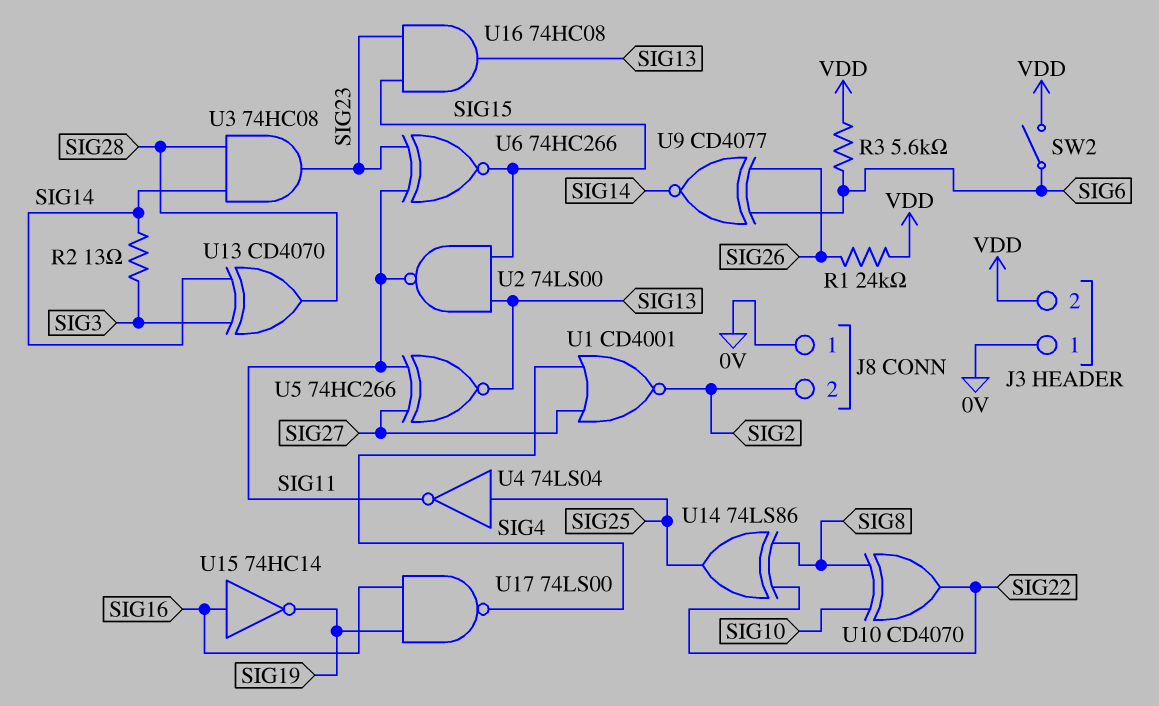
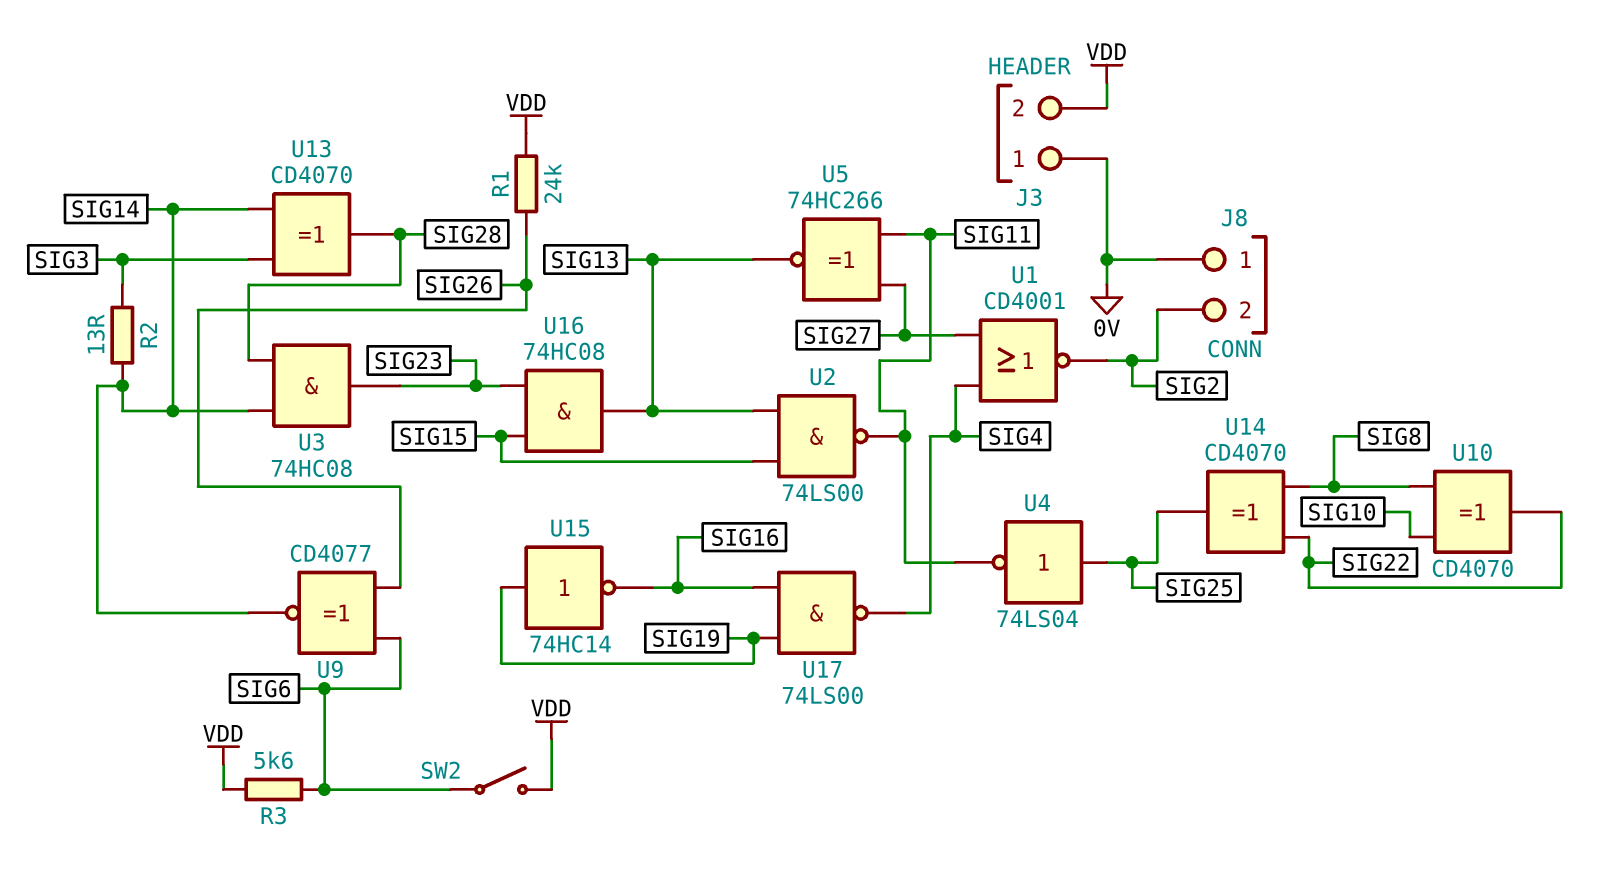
U6: XNOR 74HC266 (in SIG11, in SIG23, out SIG15) -> none
U14: XOR 74LS86 (in SIG8, in SIG22, out SIG25) -> XOR CD4070 (in SIG8, in SIG22, out SIG25)
U15: NOT 74HC14 (in SIG16, out SIG19) -> NOT 74HC14 (in SIG19, out SIG16)

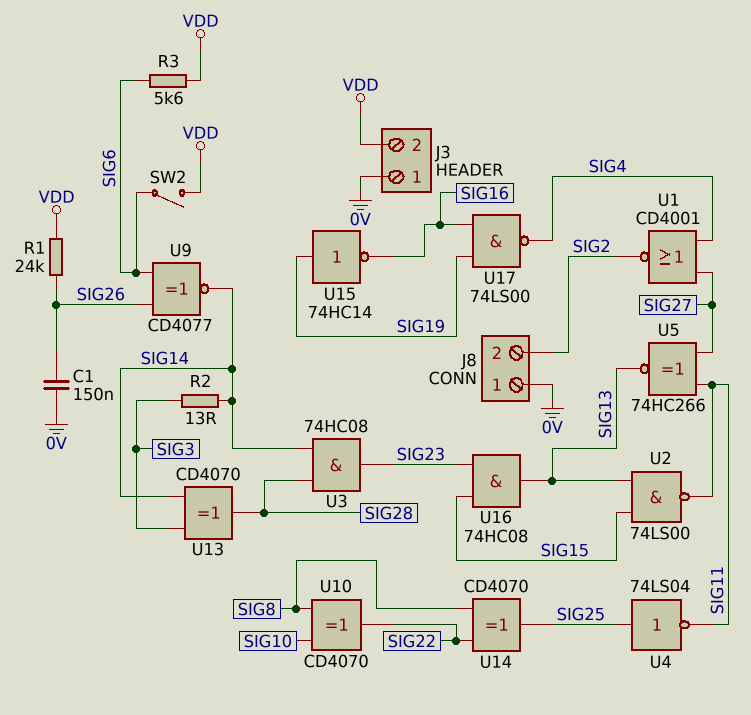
C1: none -> 150nF (0V, SIG26)

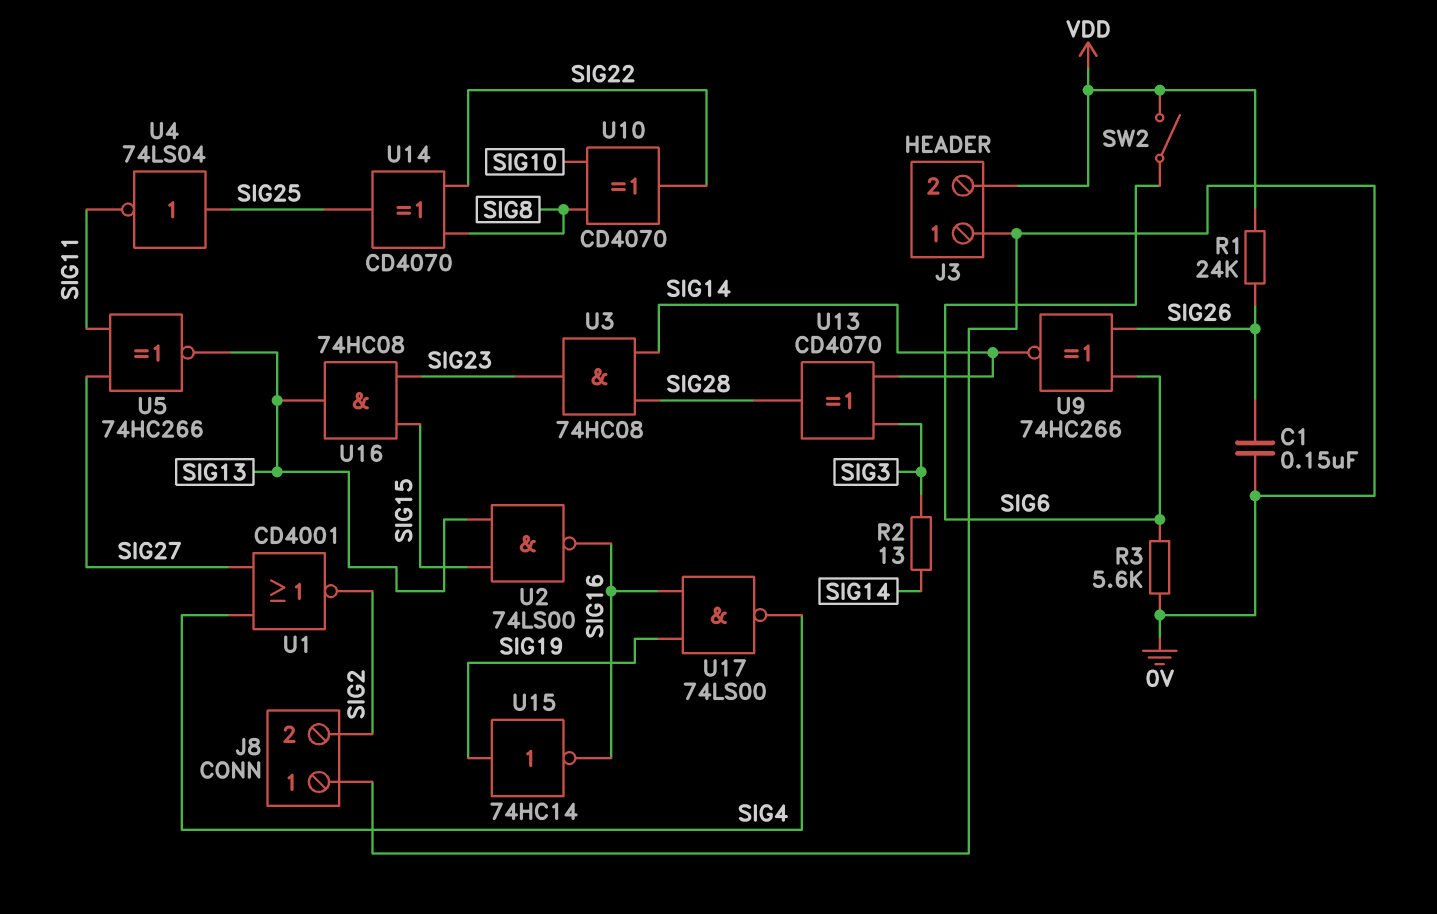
R3: 5.6k (SIG6, VDD) -> 5.6k (0V, SIG6)
U2: NAND 74LS00 (in SIG13, in SIG15, out SIG11) -> NAND 74LS00 (in SIG13, in SIG15, out SIG16)
U9: XNOR CD4077 (in SIG6, in SIG26, out SIG14) -> XNOR 74HC266 (in SIG6, in SIG26, out SIG14)

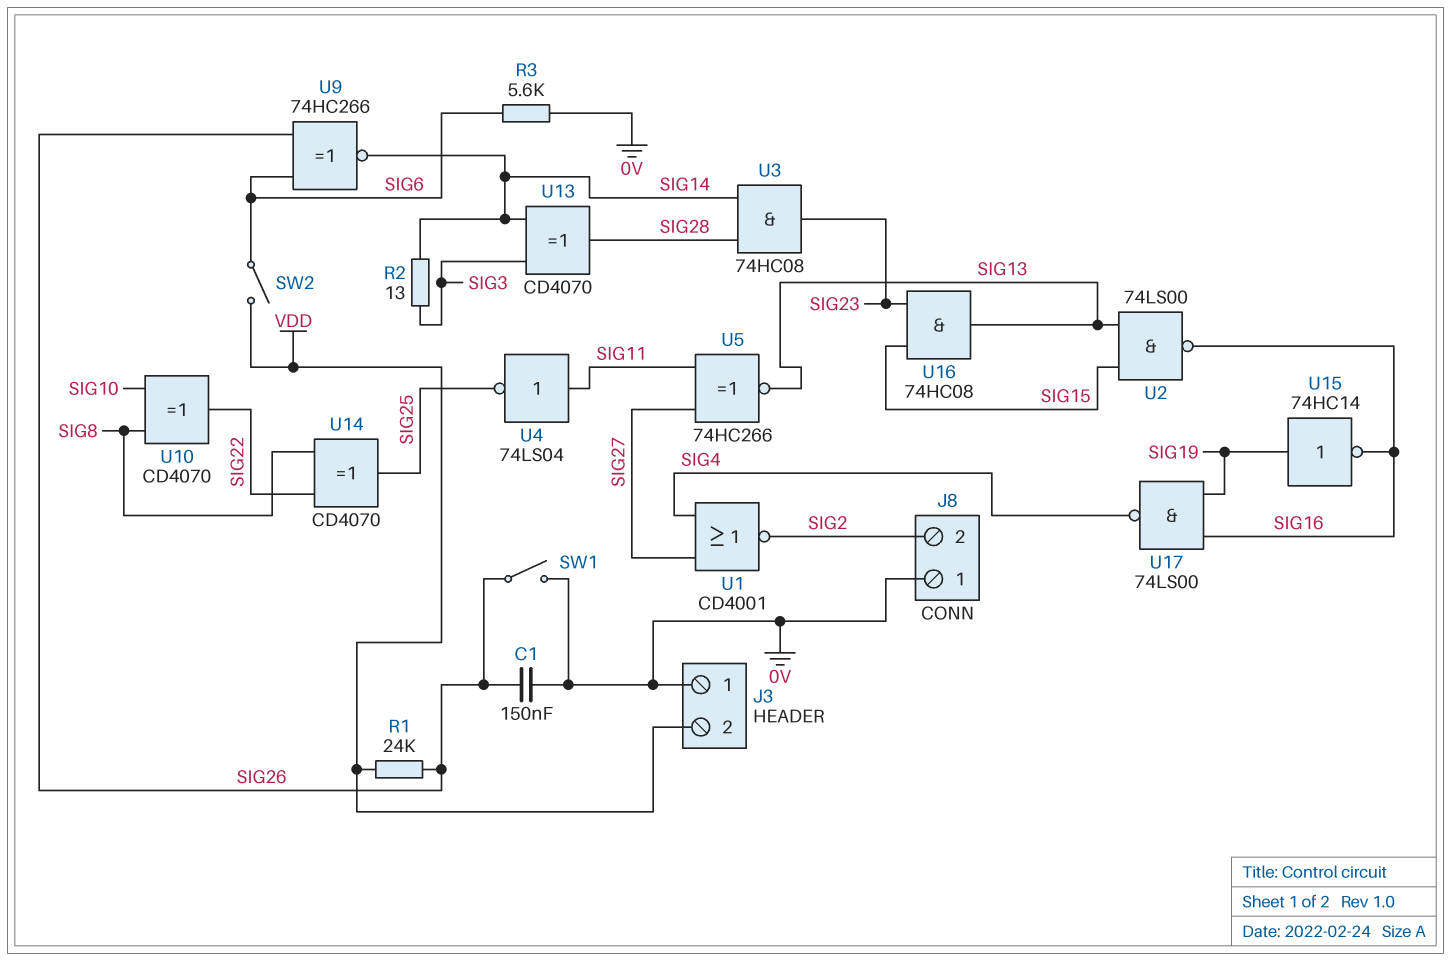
SW1: none -> switch (0V, SIG26)
U4: NOT 74LS04 (in SIG25, out SIG11) -> NOT 74LS04 (in SIG11, out SIG25)

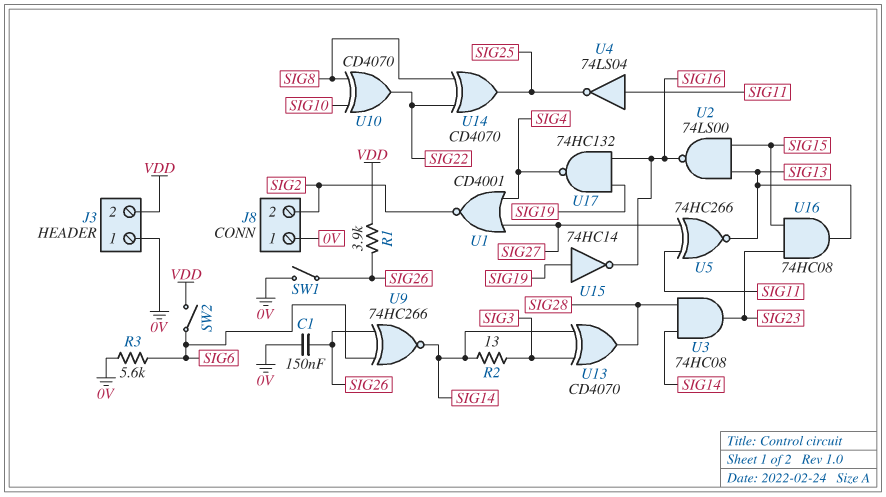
R1: 24k (SIG26, VDD) -> 3.9k (SIG26, VDD)
U17: NAND 74LS00 (in SIG16, in SIG19, out SIG4) -> NAND 74HC132 (in SIG16, in SIG19, out SIG4)

